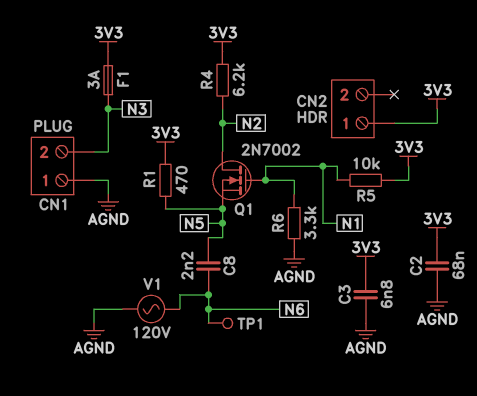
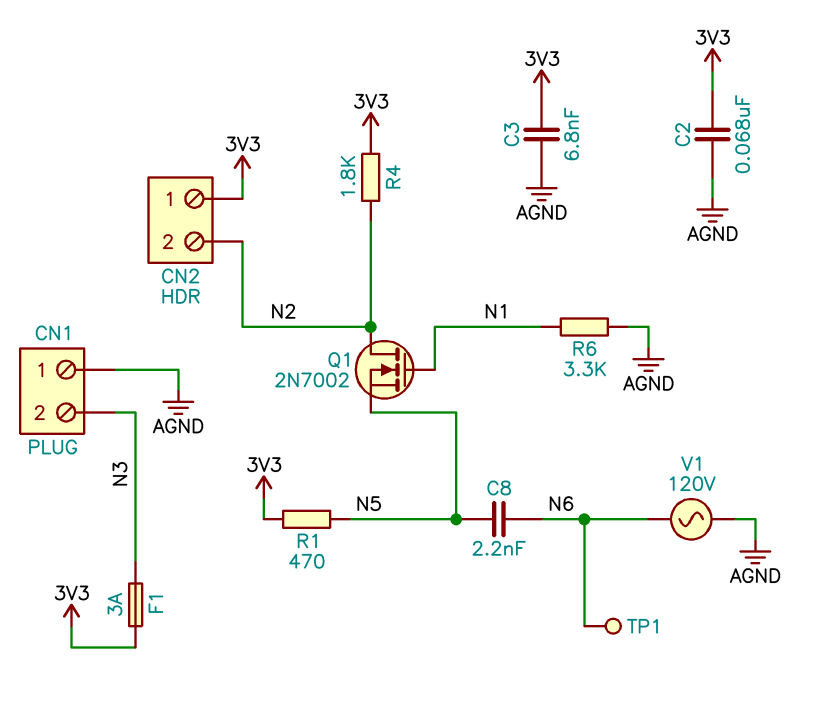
CN2 pin 2: none -> N2
R4: 6.2k (3V3, N2) -> 1.8k (3V3, N2)
R5: 10k (3V3, N1) -> none

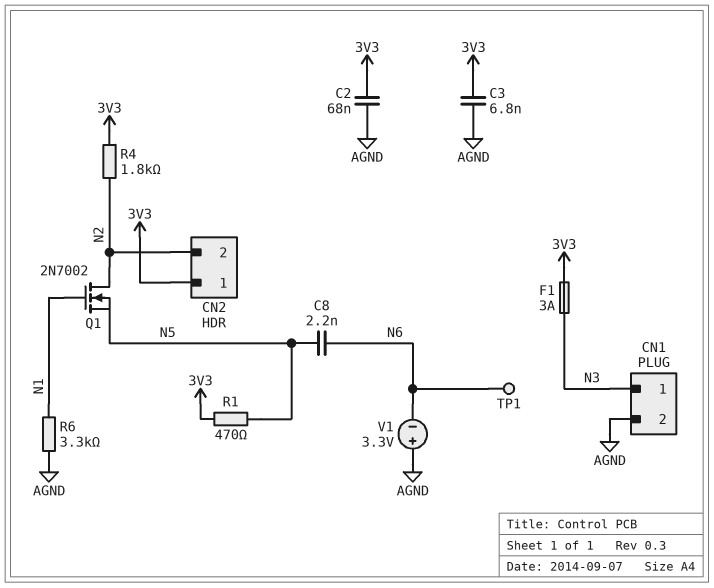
CN1 pin 1: AGND -> N3
CN1 pin 2: N3 -> AGND
V1: AC 120V (AGND, N6) -> 3.3V (plus AGND, minus N6)

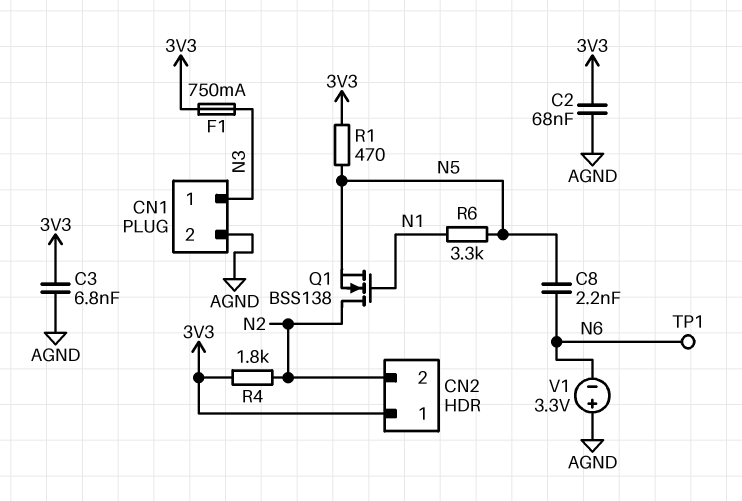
F1: 3A (3V3, N3) -> 750mA (3V3, N3)
Q1: NMOS 2N7002 (G N1, D N2, S N5) -> NMOS BSS138 (G N1, D N2, S N5)
R6: 3.3k (AGND, N1) -> 3.3k (N1, N5)

